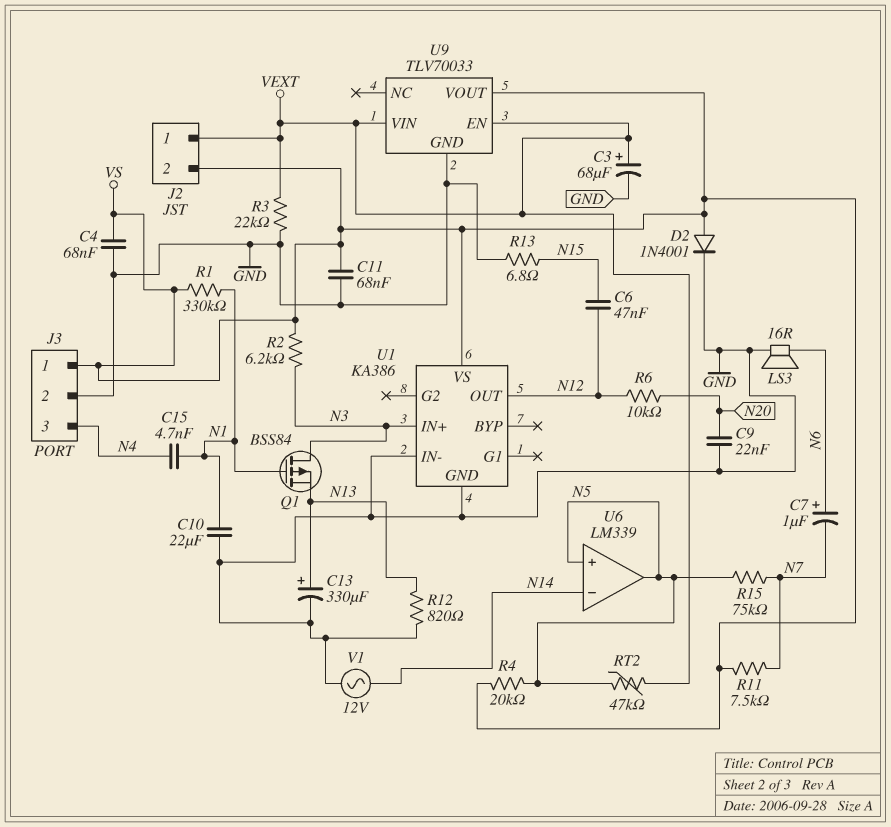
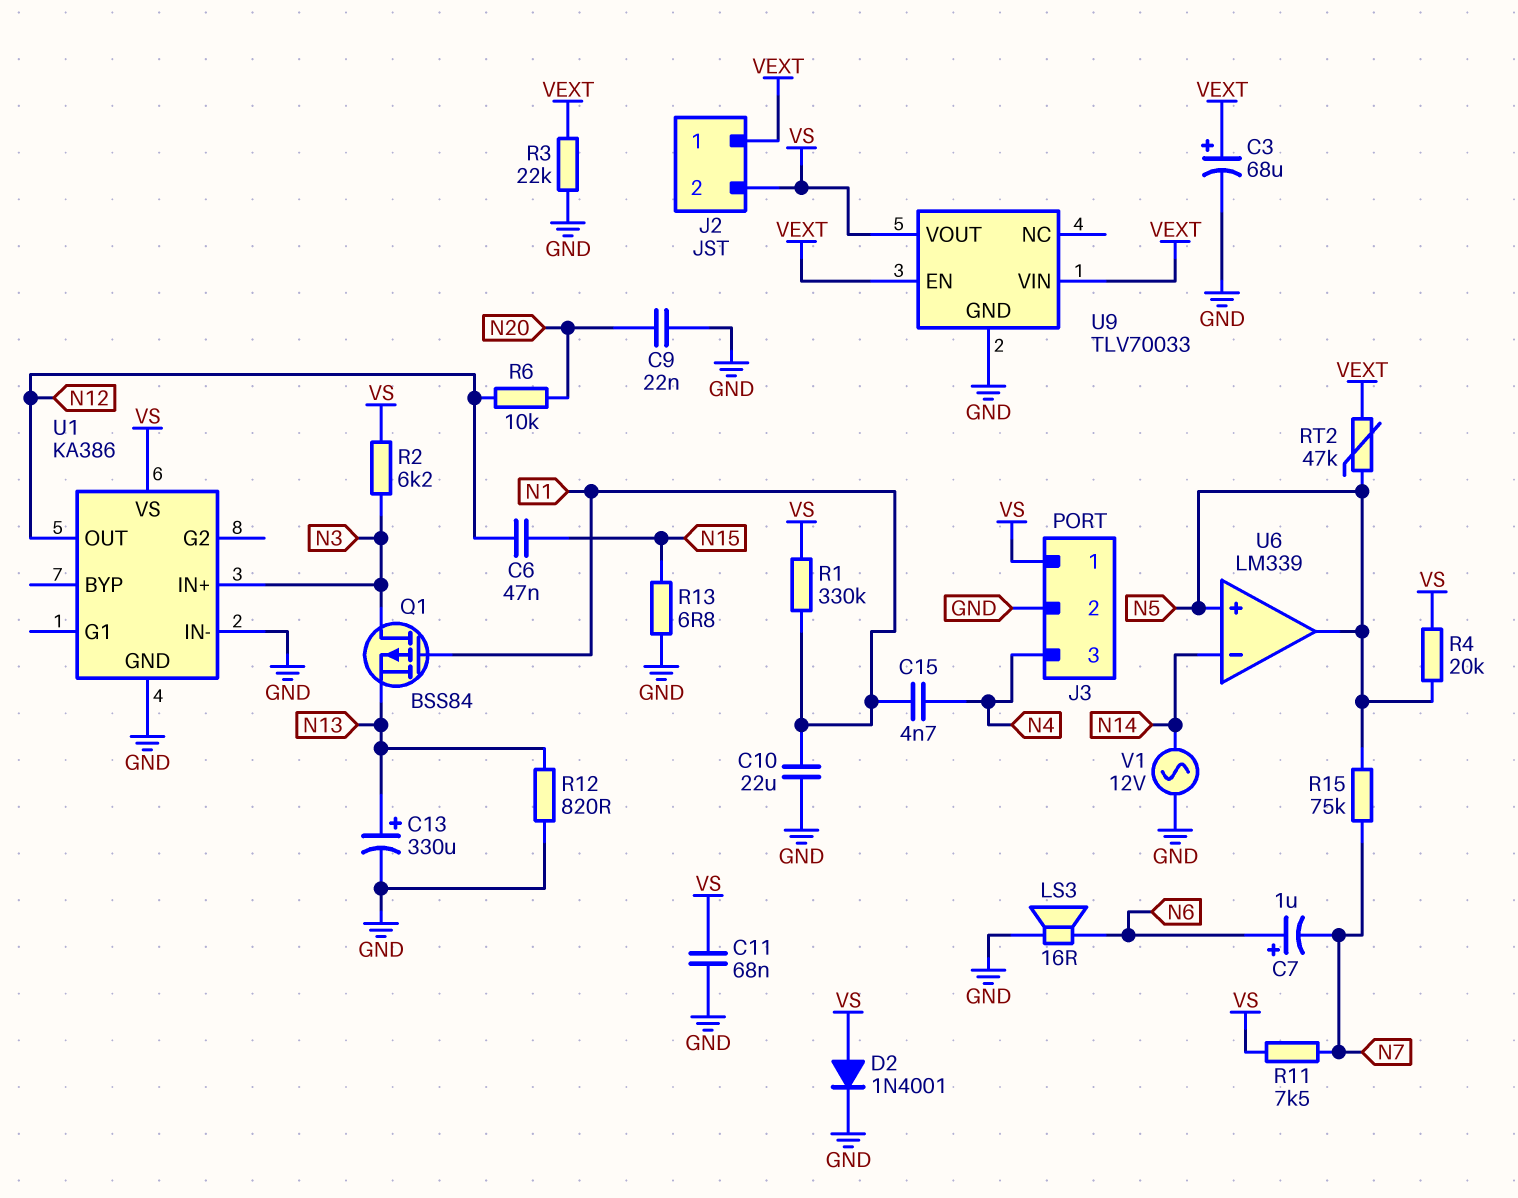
C4: 68nF (GND, VS) -> none

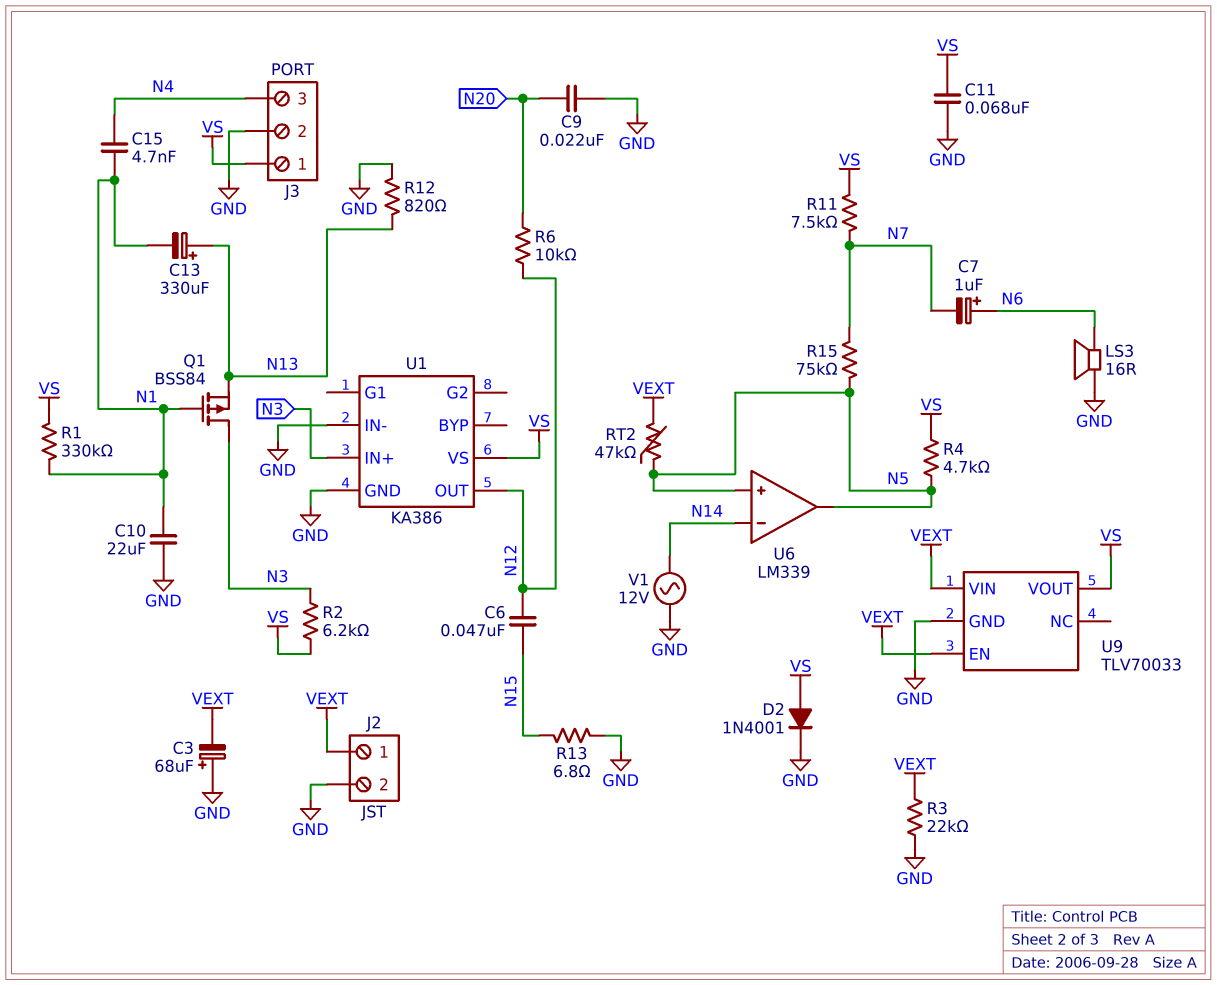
C3: 68uF (plus VEXT, minus GND) -> 68uF (plus GND, minus VEXT)
C13: 330uF (plus N13, minus GND) -> 330uF (plus N13, minus N1)
J2 pin 2: VS -> GND
R4: 20k (N5, VS) -> 4.7k (N5, VS)

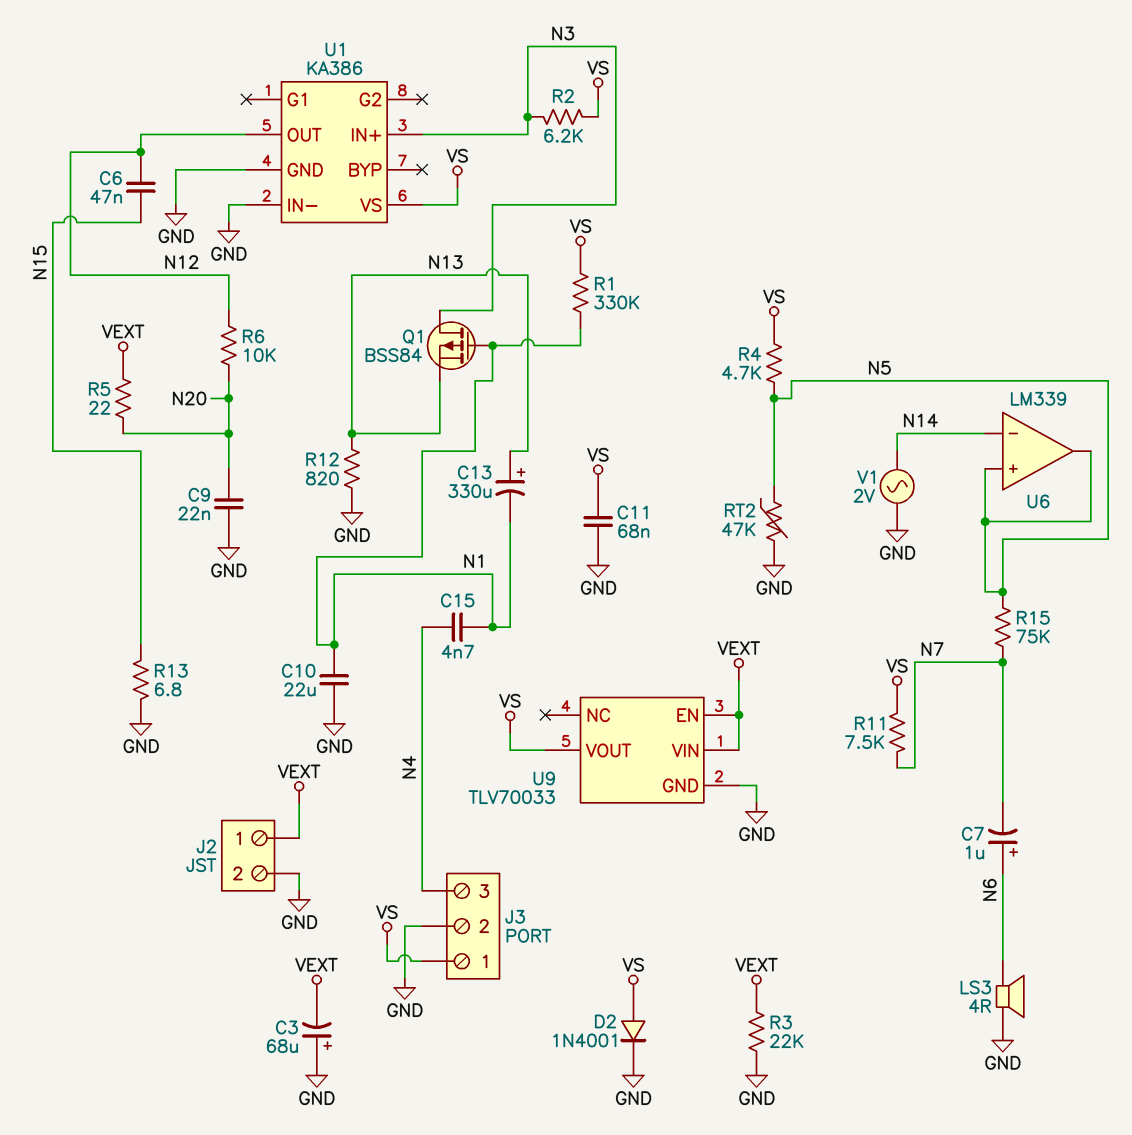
LS3: speaker 16R (GND, N6) -> speaker 4R (GND, N6)
R5: none -> 22 (N20, VEXT)
RT2: 47k (N5, VEXT) -> 47k (GND, N5)
V1: AC 12V (GND, N14) -> AC 2V (GND, N14)

